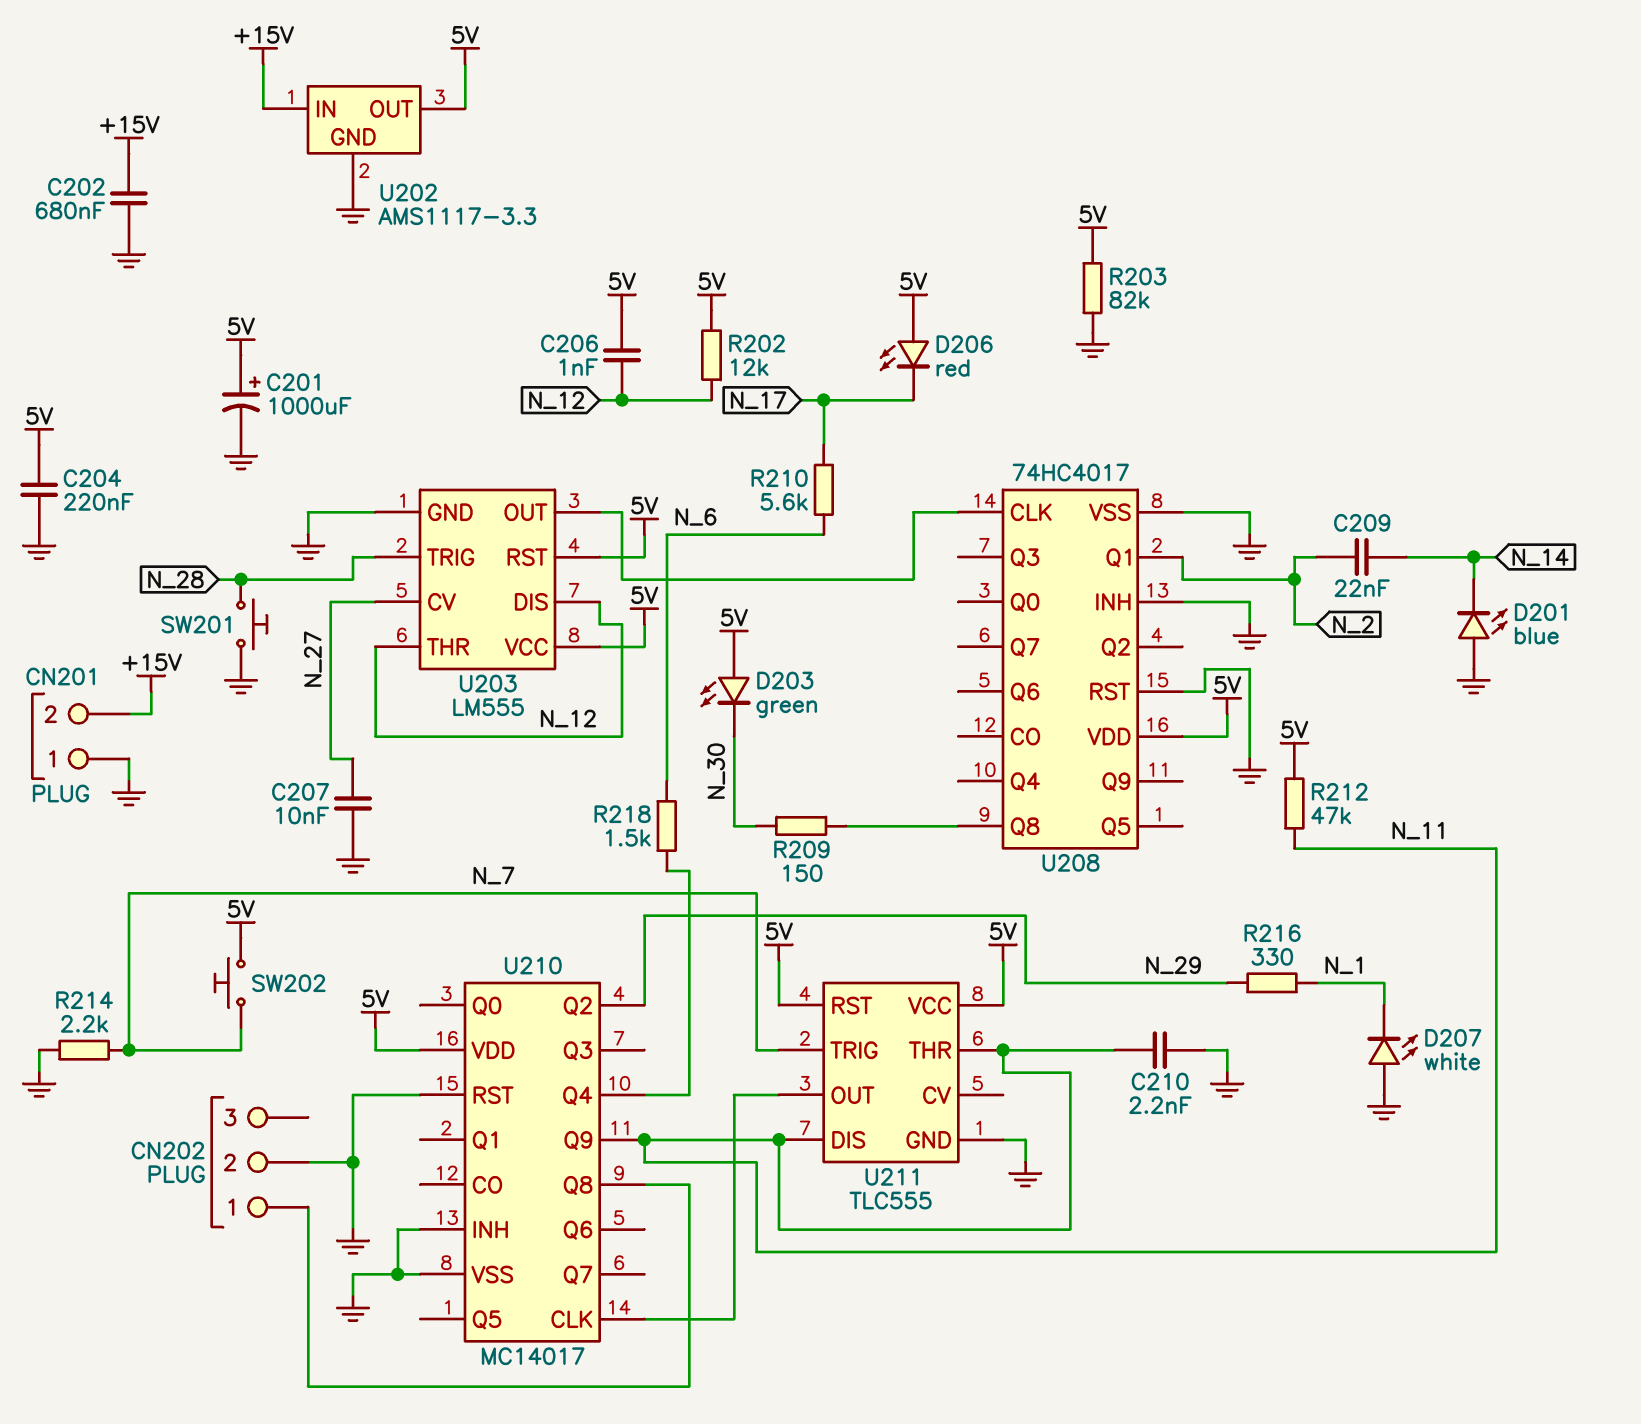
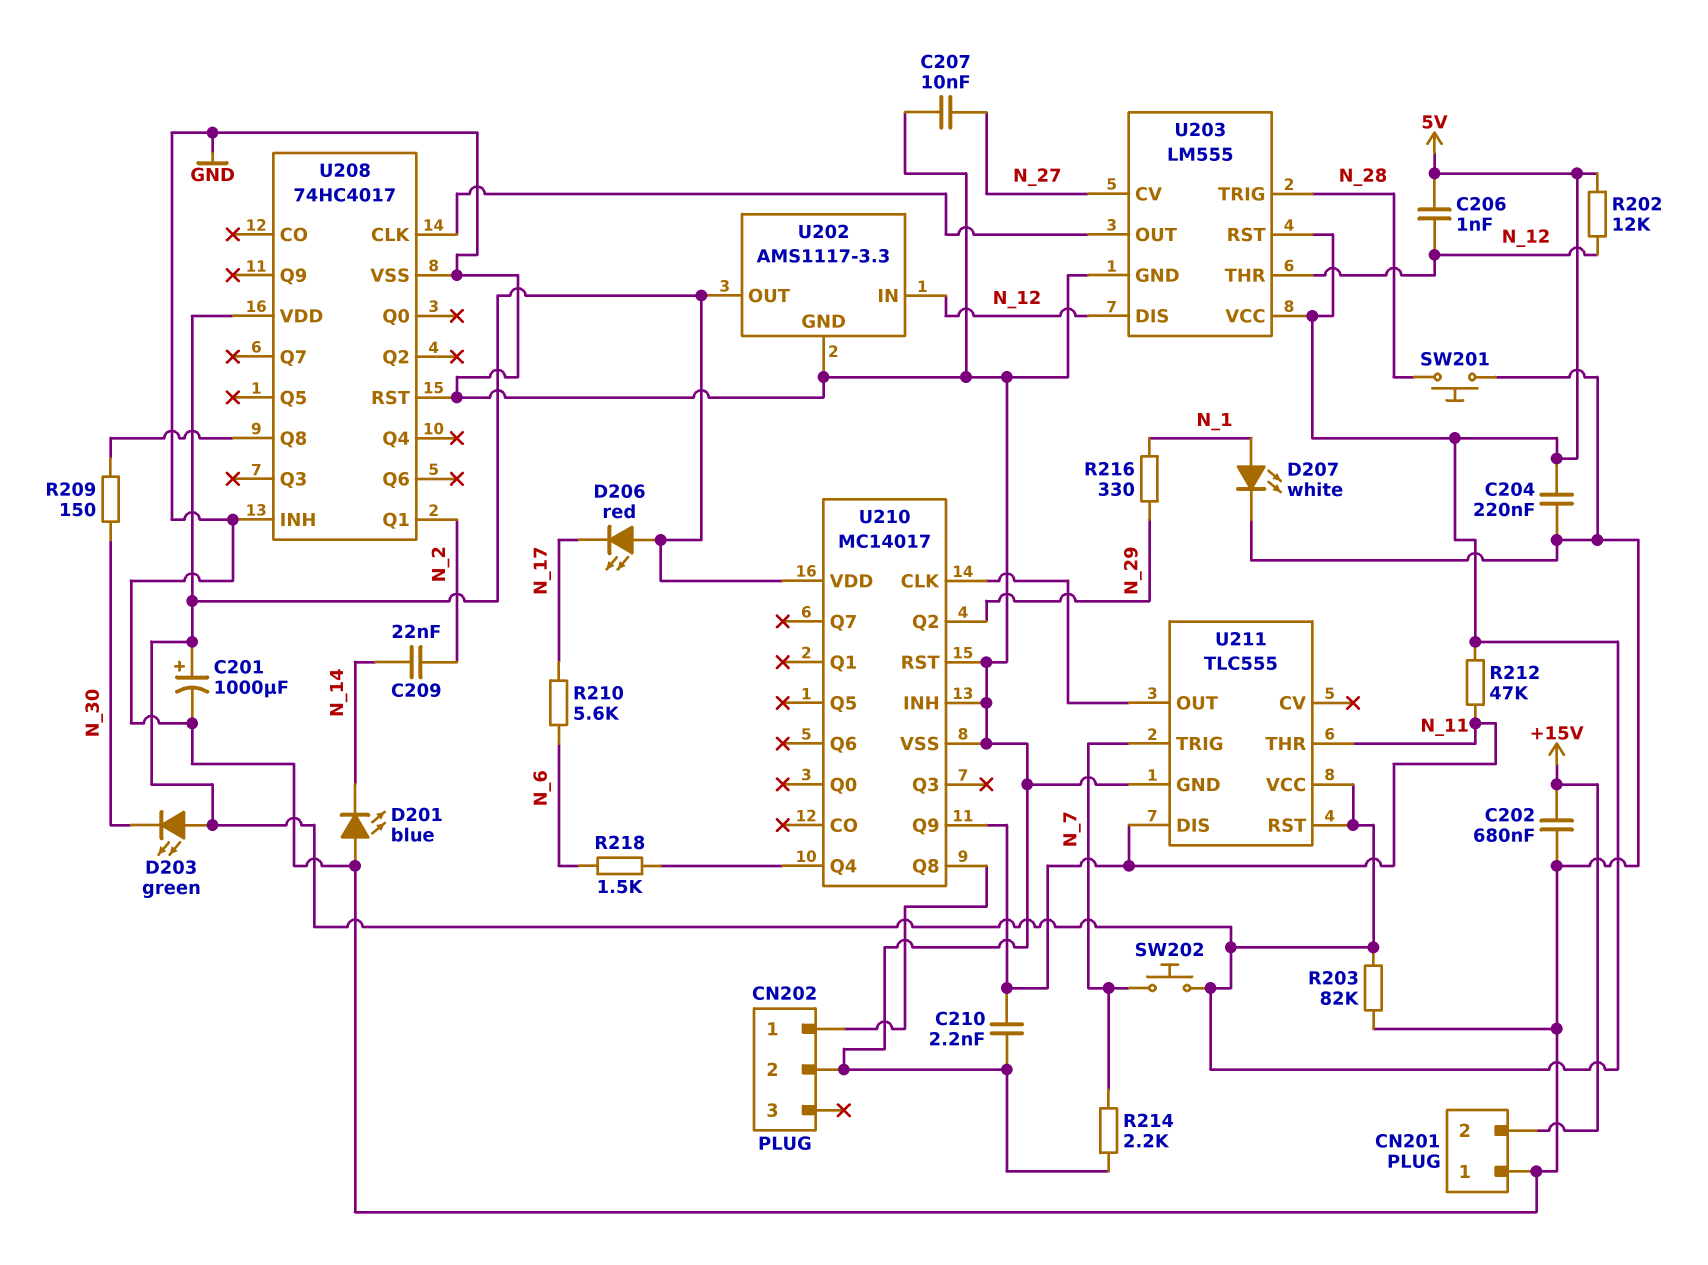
D207: LED white (A GND, K N_1) -> LED white (A N_1, K GND)
U202 pin IN: +15V -> N_12

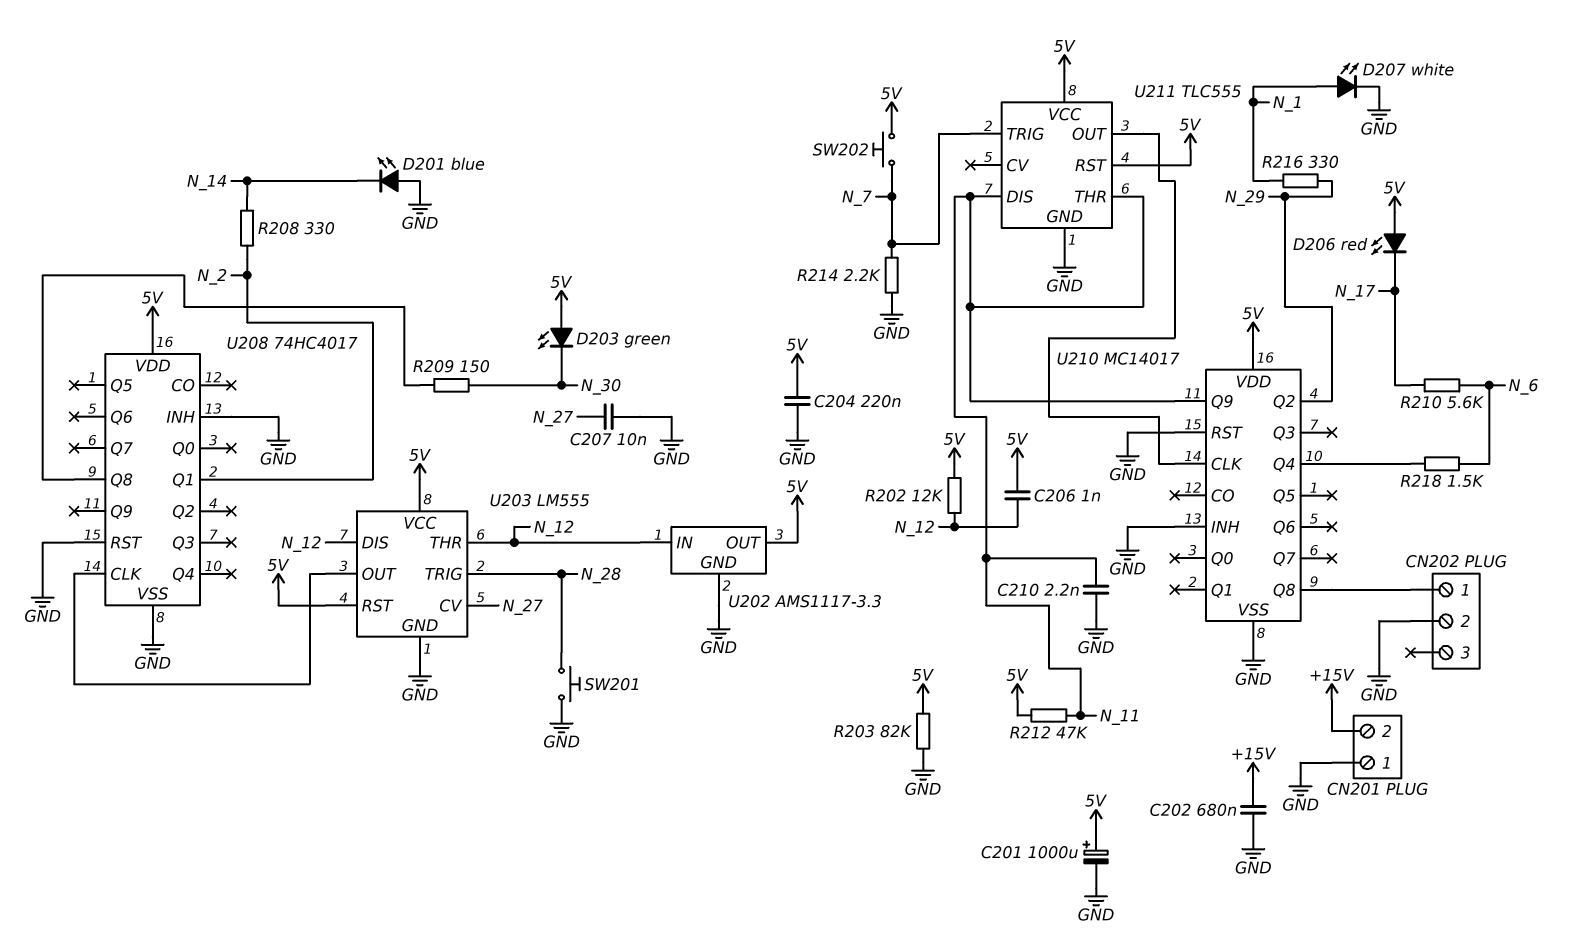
C209: 22nF (N_2, N_14) -> none
R208: none -> 330 (N_2, N_14)

